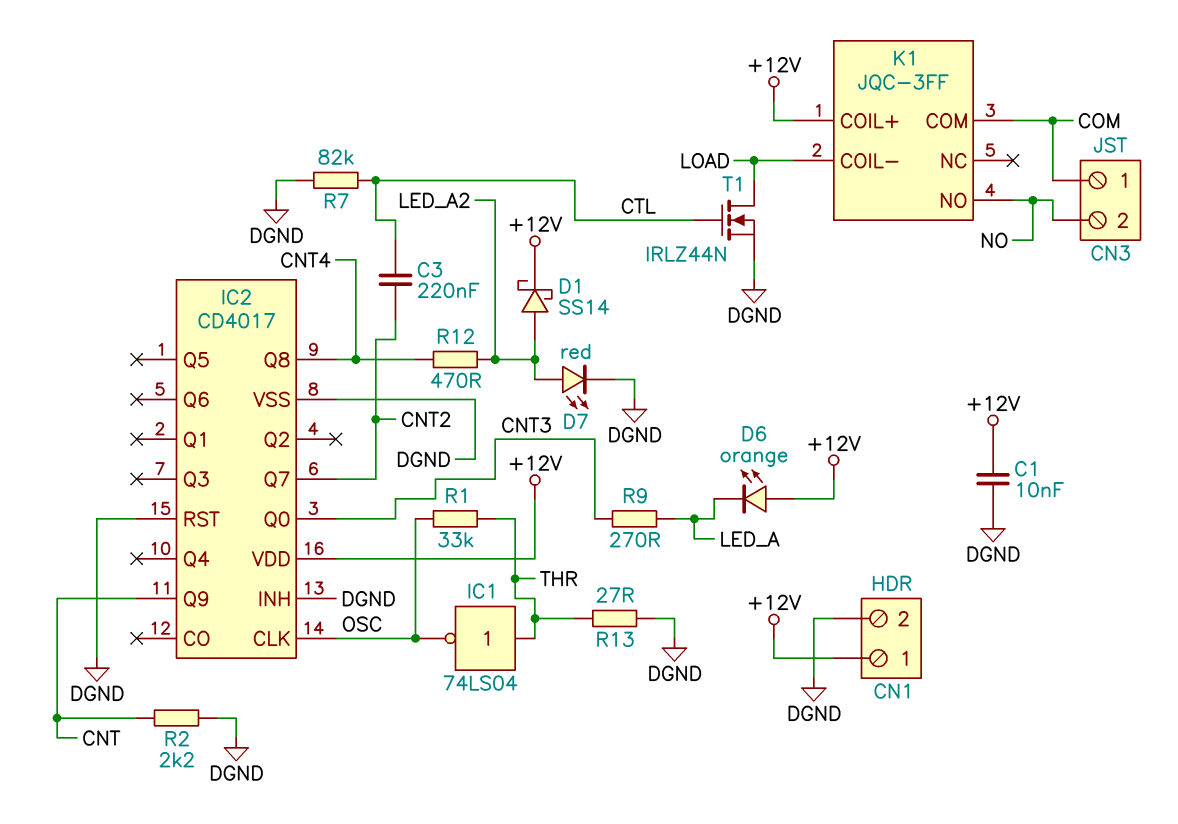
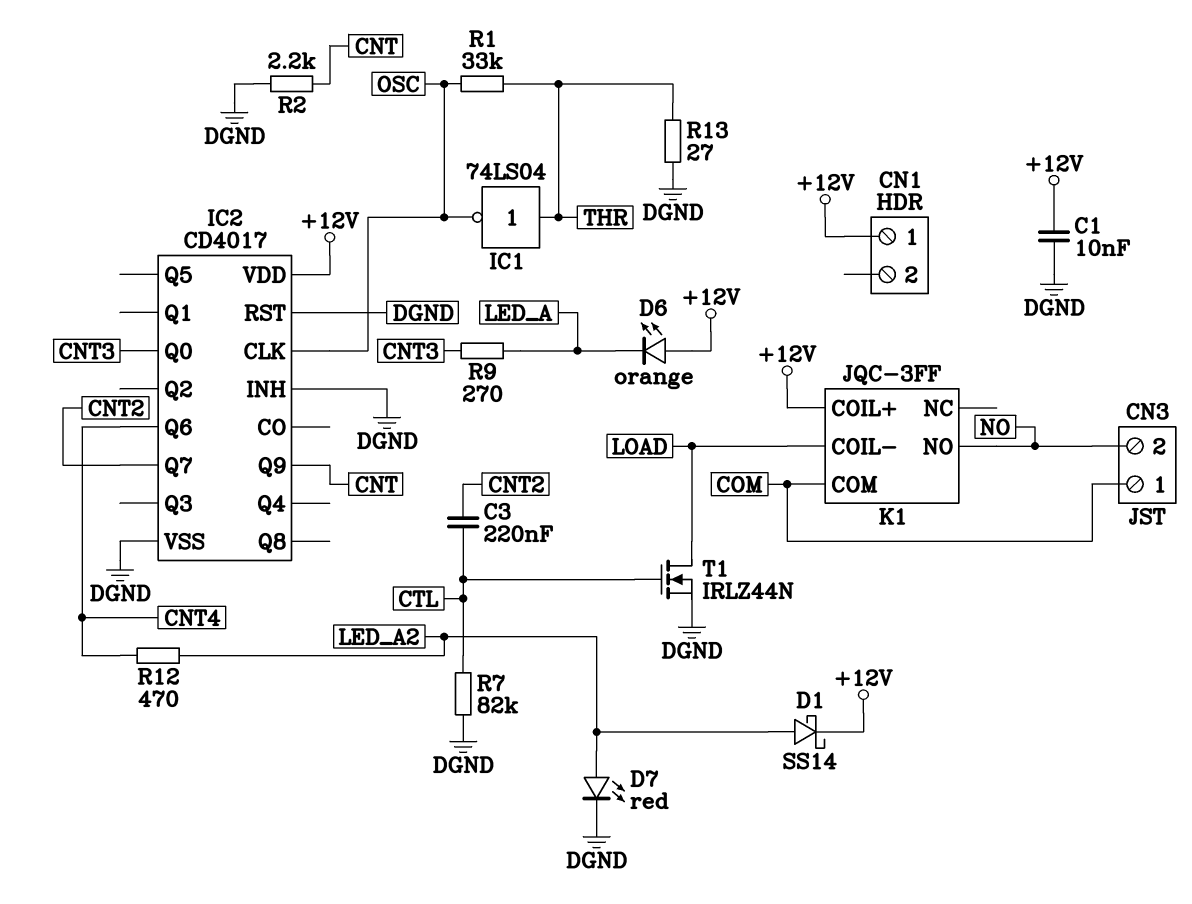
CN1 pin 2: DGND -> none
IC2 pin Q6: none -> CNT4
IC2 pin Q8: CNT4 -> none

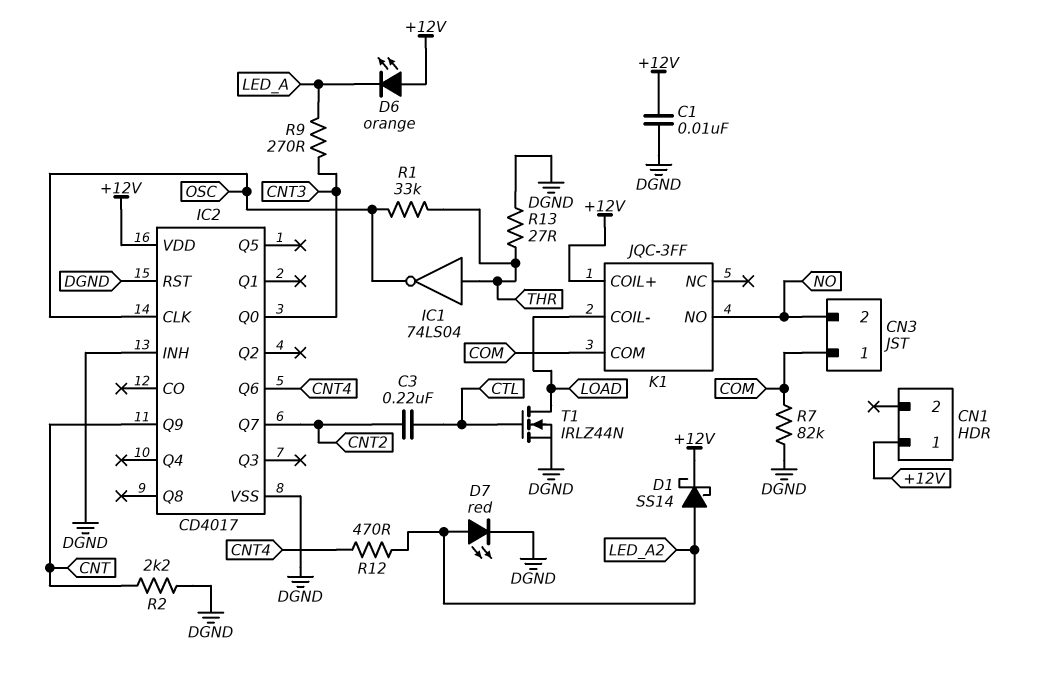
R7: 82k (CTL, DGND) -> 82k (COM, DGND)

